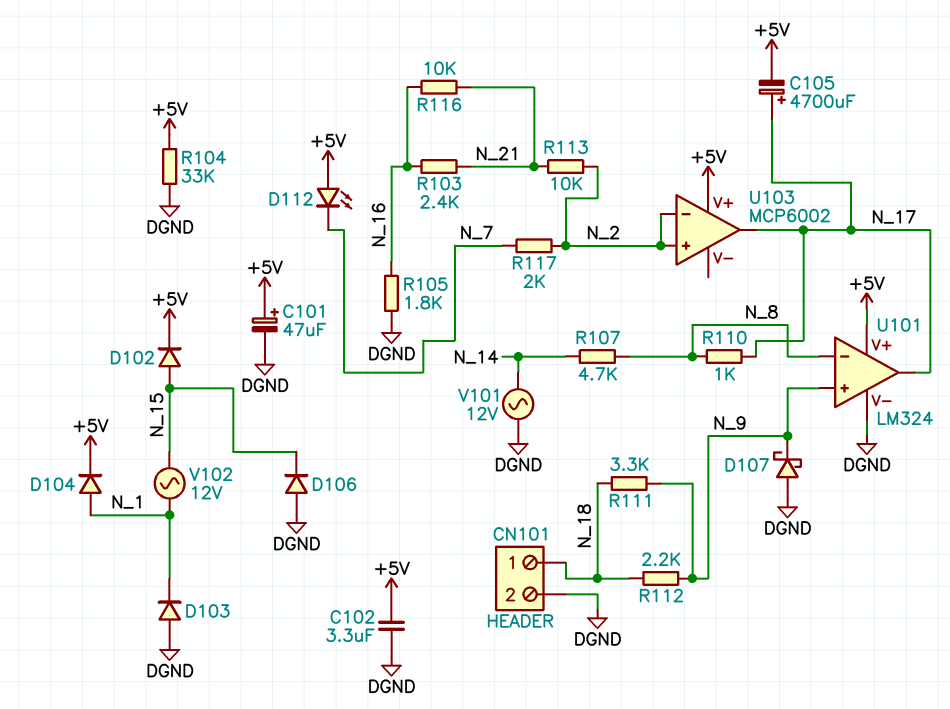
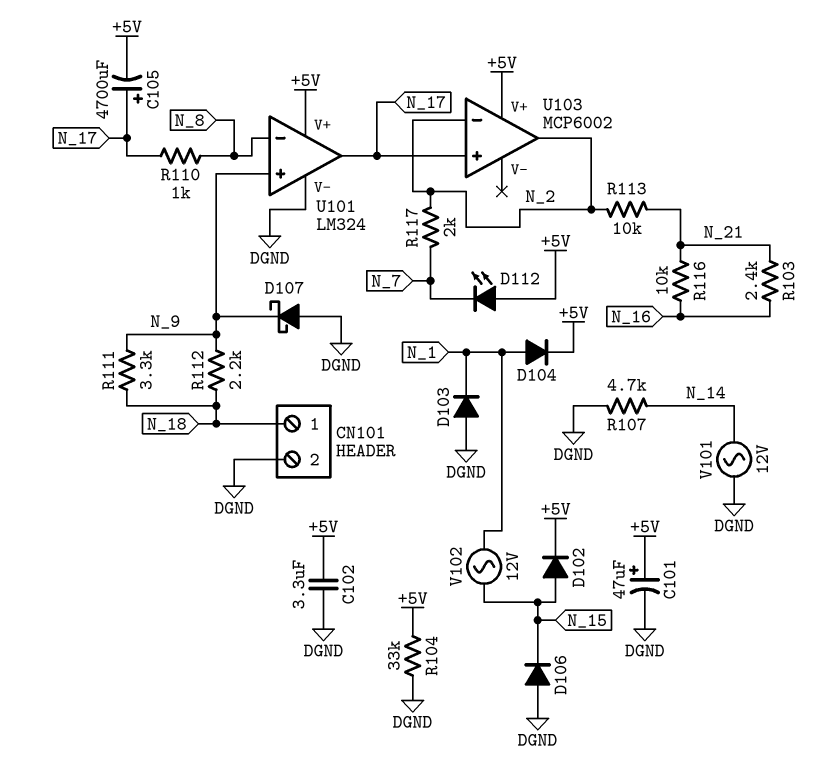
R105: 1.8k (DGND, N_16) -> none
R107: 4.7k (N_8, N_14) -> 4.7k (DGND, N_14)
U103 pin in+: N_2 -> N_17
U103 pin out: N_17 -> N_2

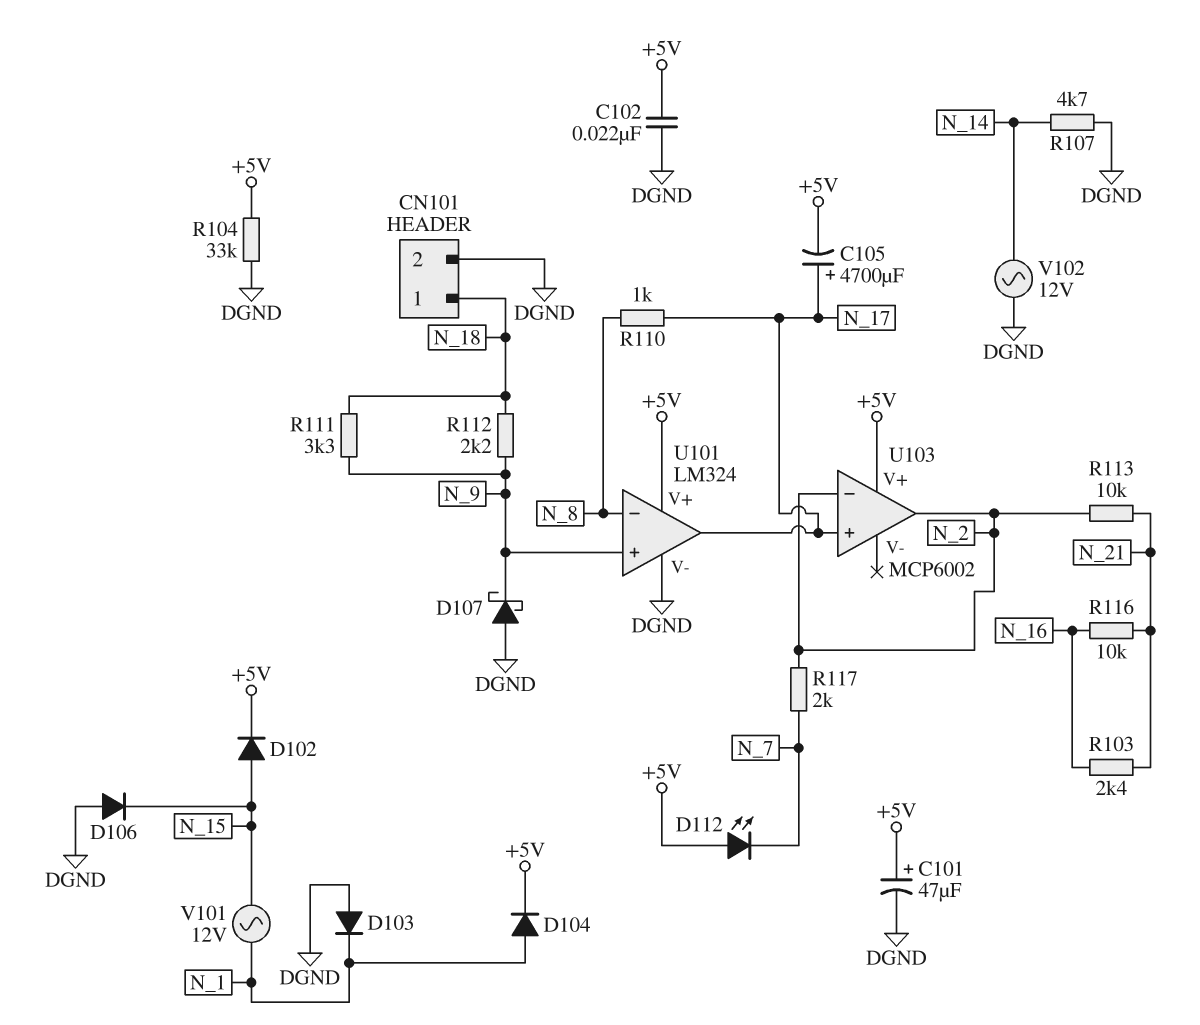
C102: 3.3uF (+5V, DGND) -> 22nF (+5V, DGND)
V101: AC 12V (DGND, N_14) -> AC 12V (N_1, N_15)
V102: AC 12V (N_1, N_15) -> AC 12V (DGND, N_14)

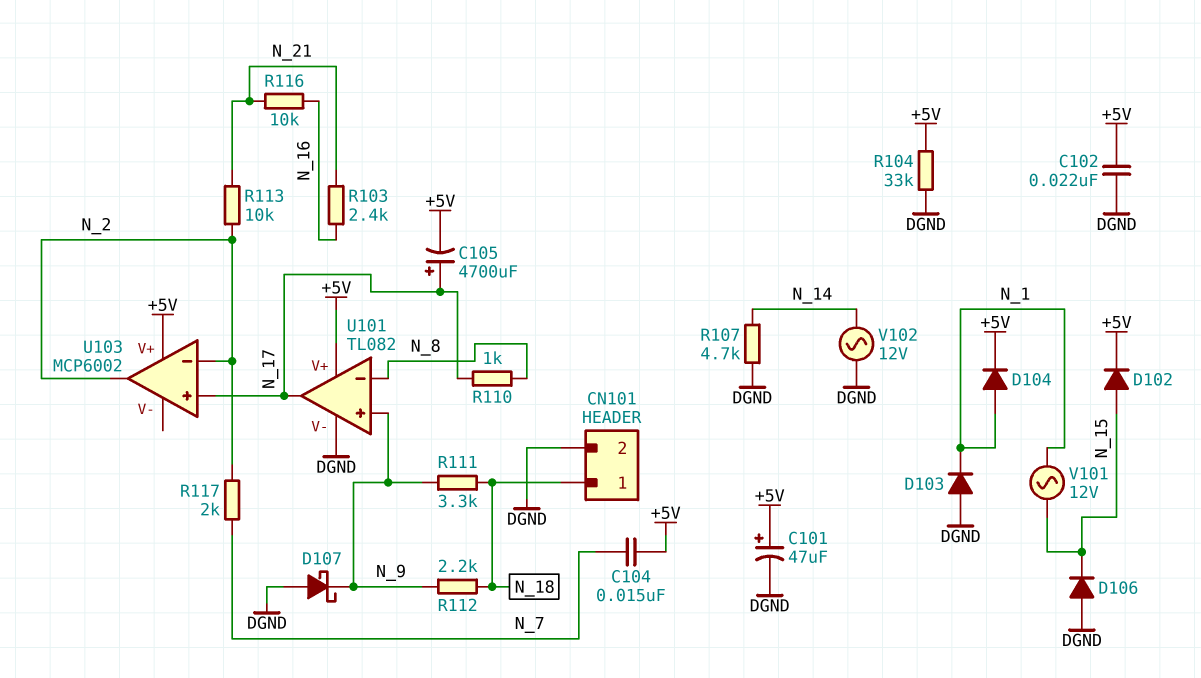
C104: none -> 15nF (+5V, N_7)
D112: LED (A +5V, K N_7) -> none
U101: LM324 -> TL082

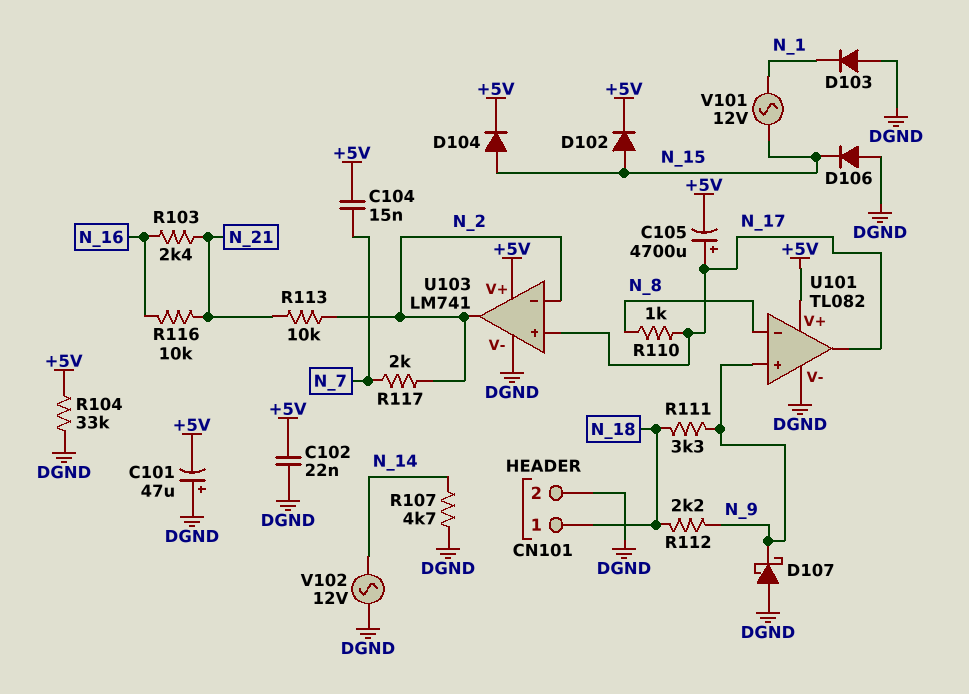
C101: 47uF (plus +5V, minus DGND) -> 47uF (plus DGND, minus +5V)
D104: diode (A N_1, K +5V) -> diode (A N_15, K +5V)
U103: MCP6002 -> LM741
U103 pin V-: none -> DGND

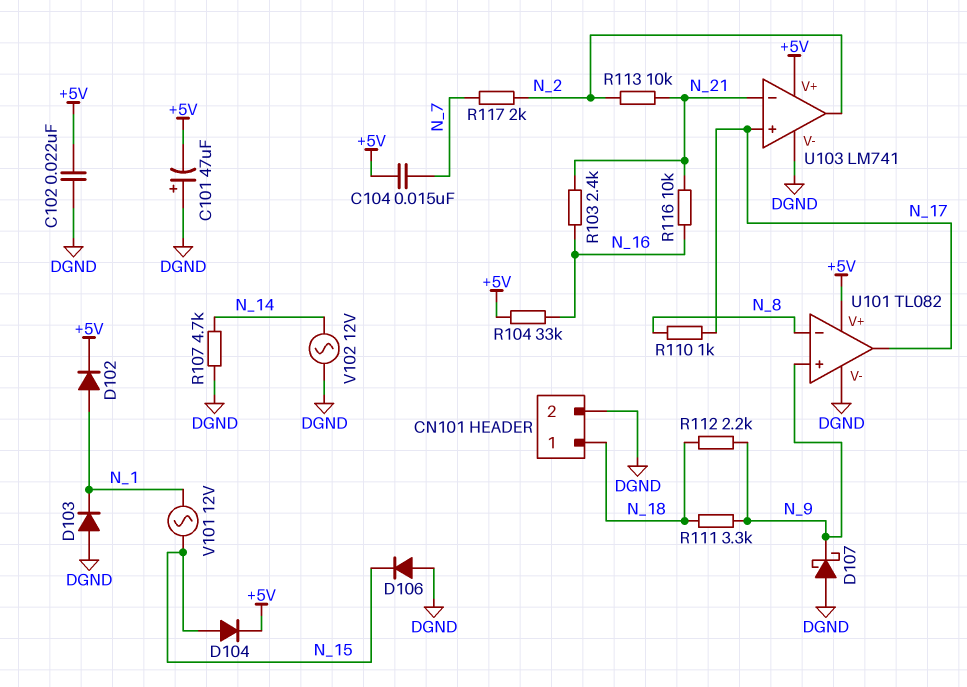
C105: 4700uF (plus N_17, minus +5V) -> none
D102: diode (A N_15, K +5V) -> diode (A N_1, K +5V)
R104: 33k (+5V, DGND) -> 33k (+5V, N_16)
U103 pin in-: N_2 -> N_21

